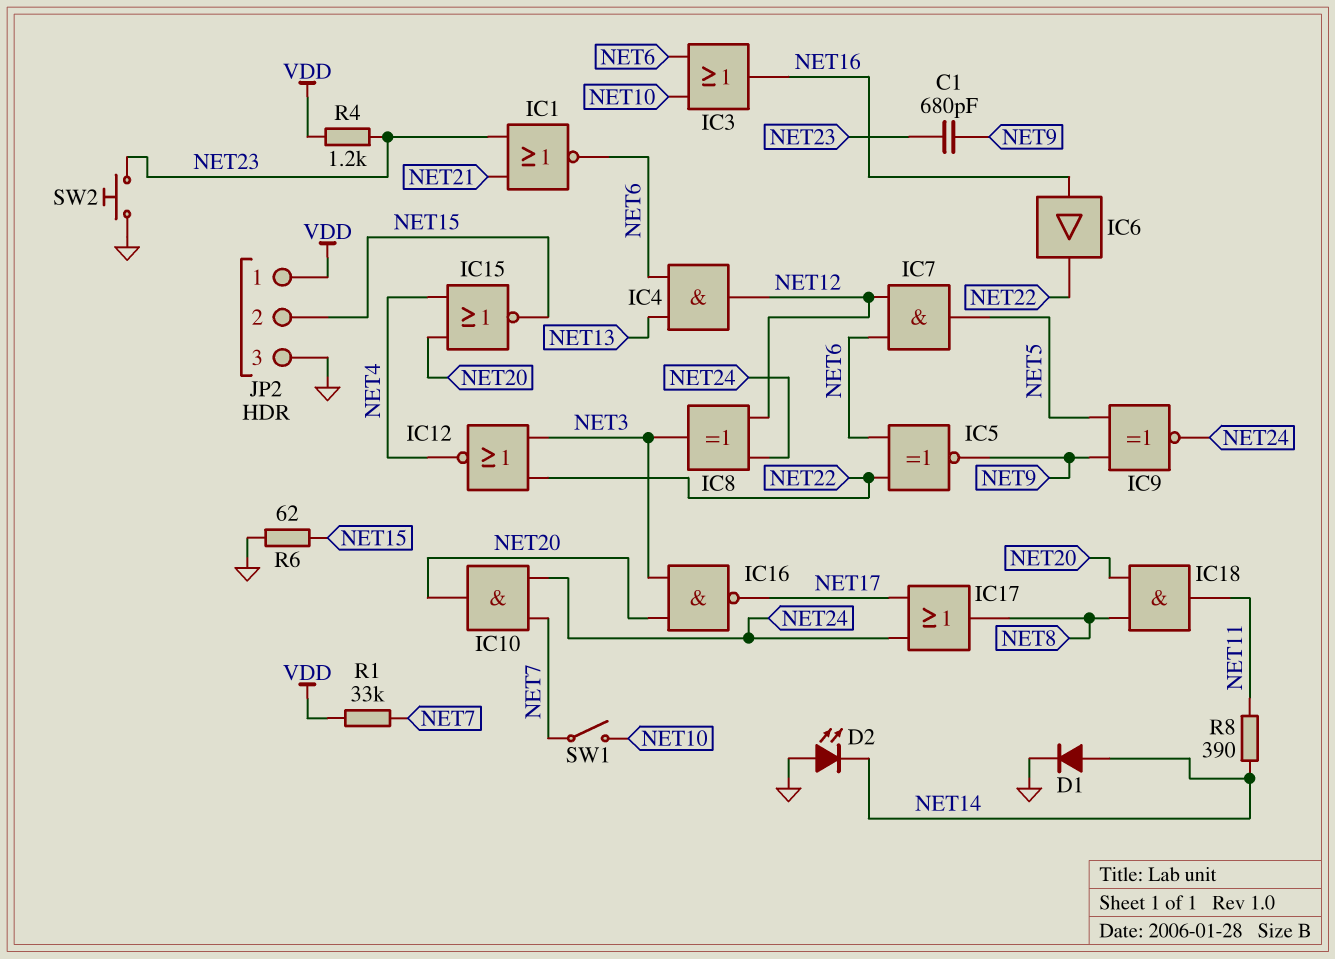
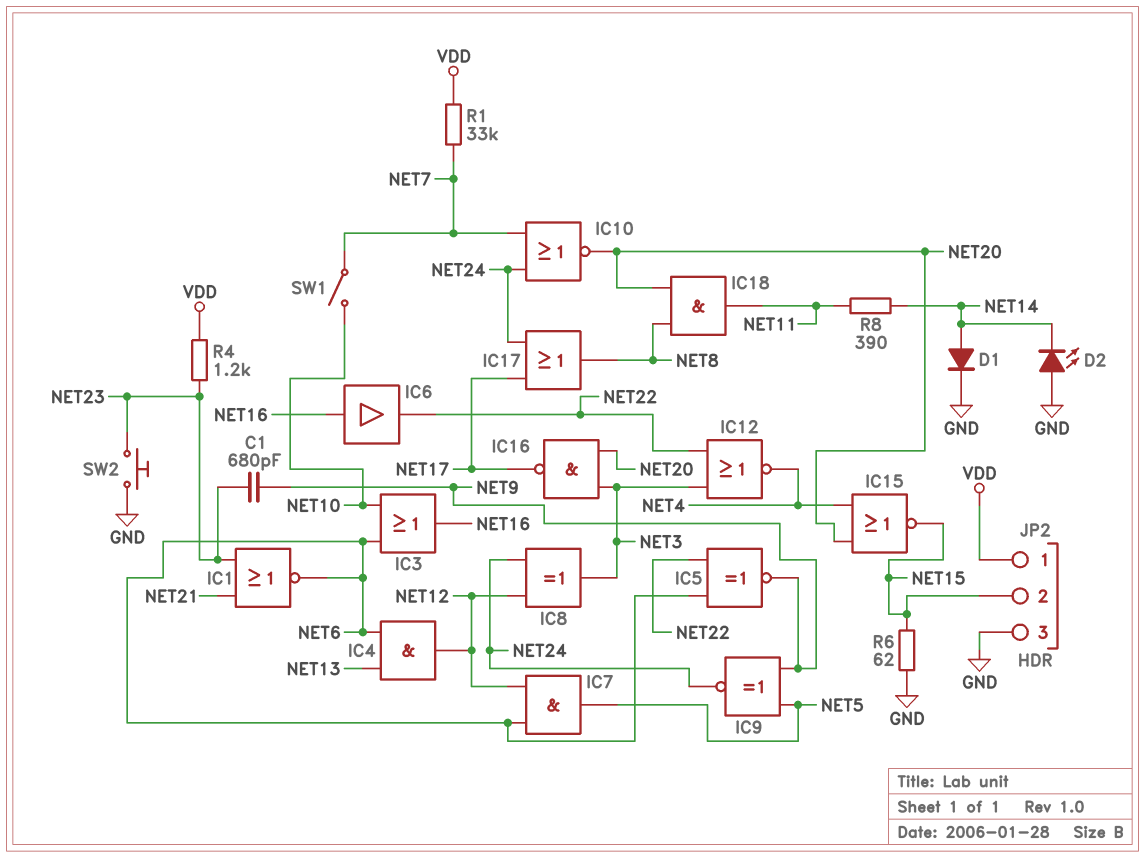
IC10: AND (in NET7, in NET24, out NET20) -> NOR (in NET7, in NET24, out NET20)

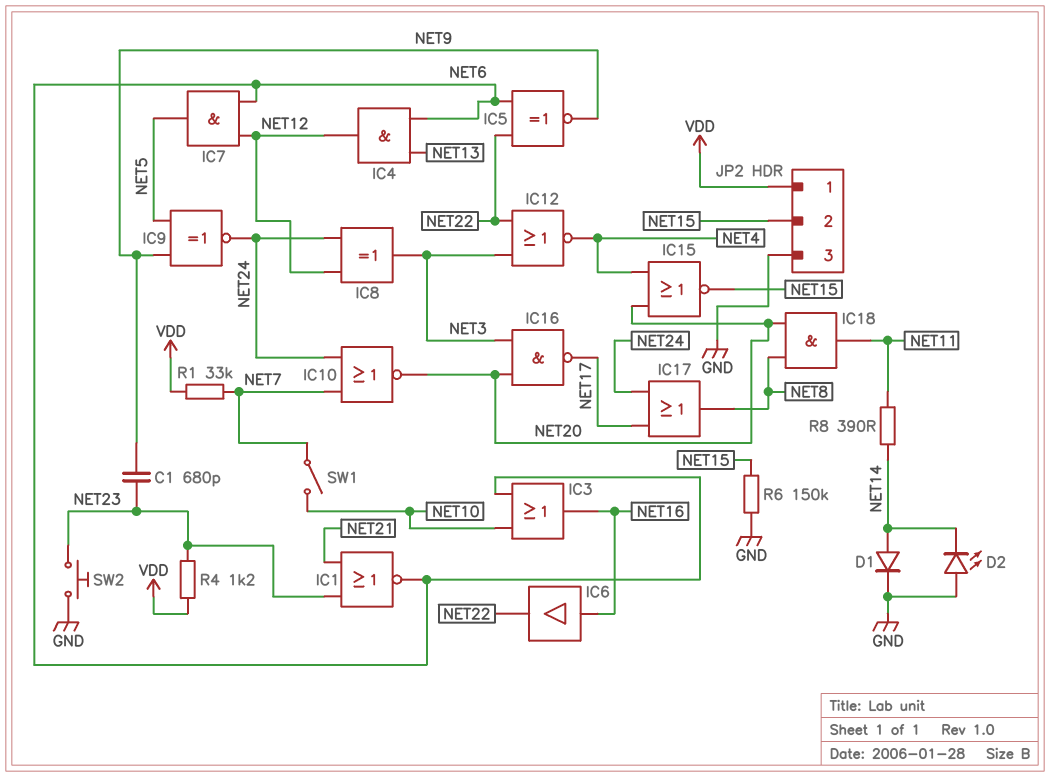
R6: 62 (GND, NET15) -> 150k (GND, NET15)

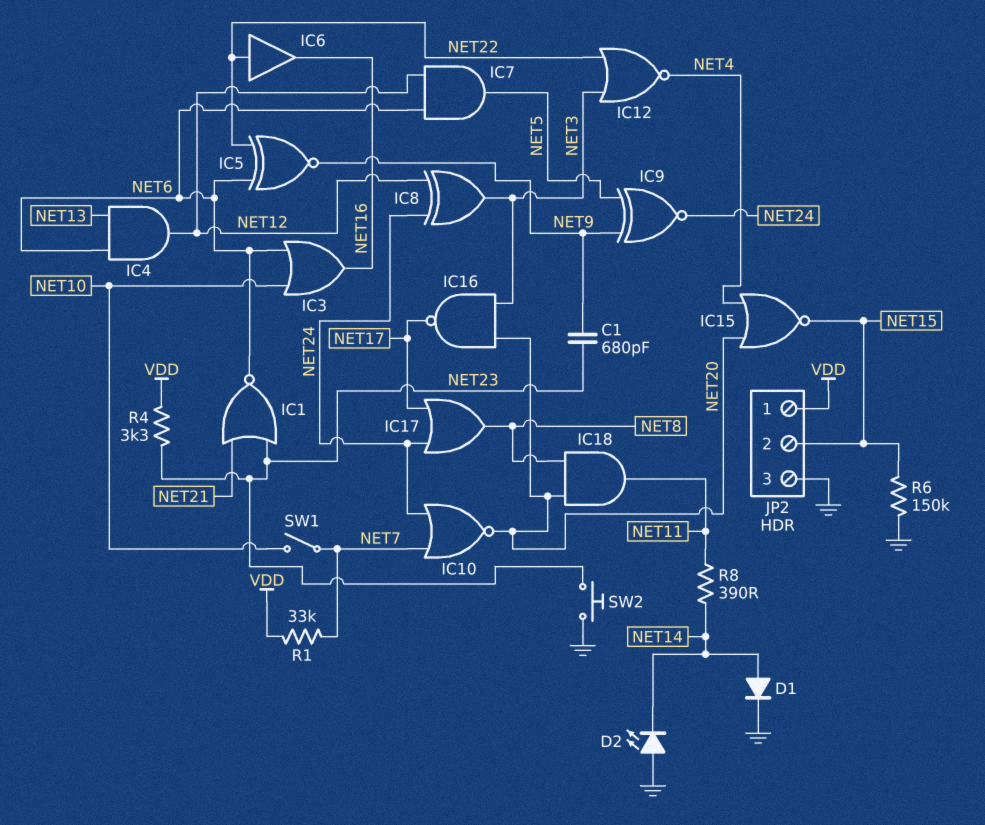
IC6: buffer (in NET16, out NET22) -> buffer (in NET22, out NET16)
R4: 1.2k (NET23, VDD) -> 3.3k (NET23, VDD)

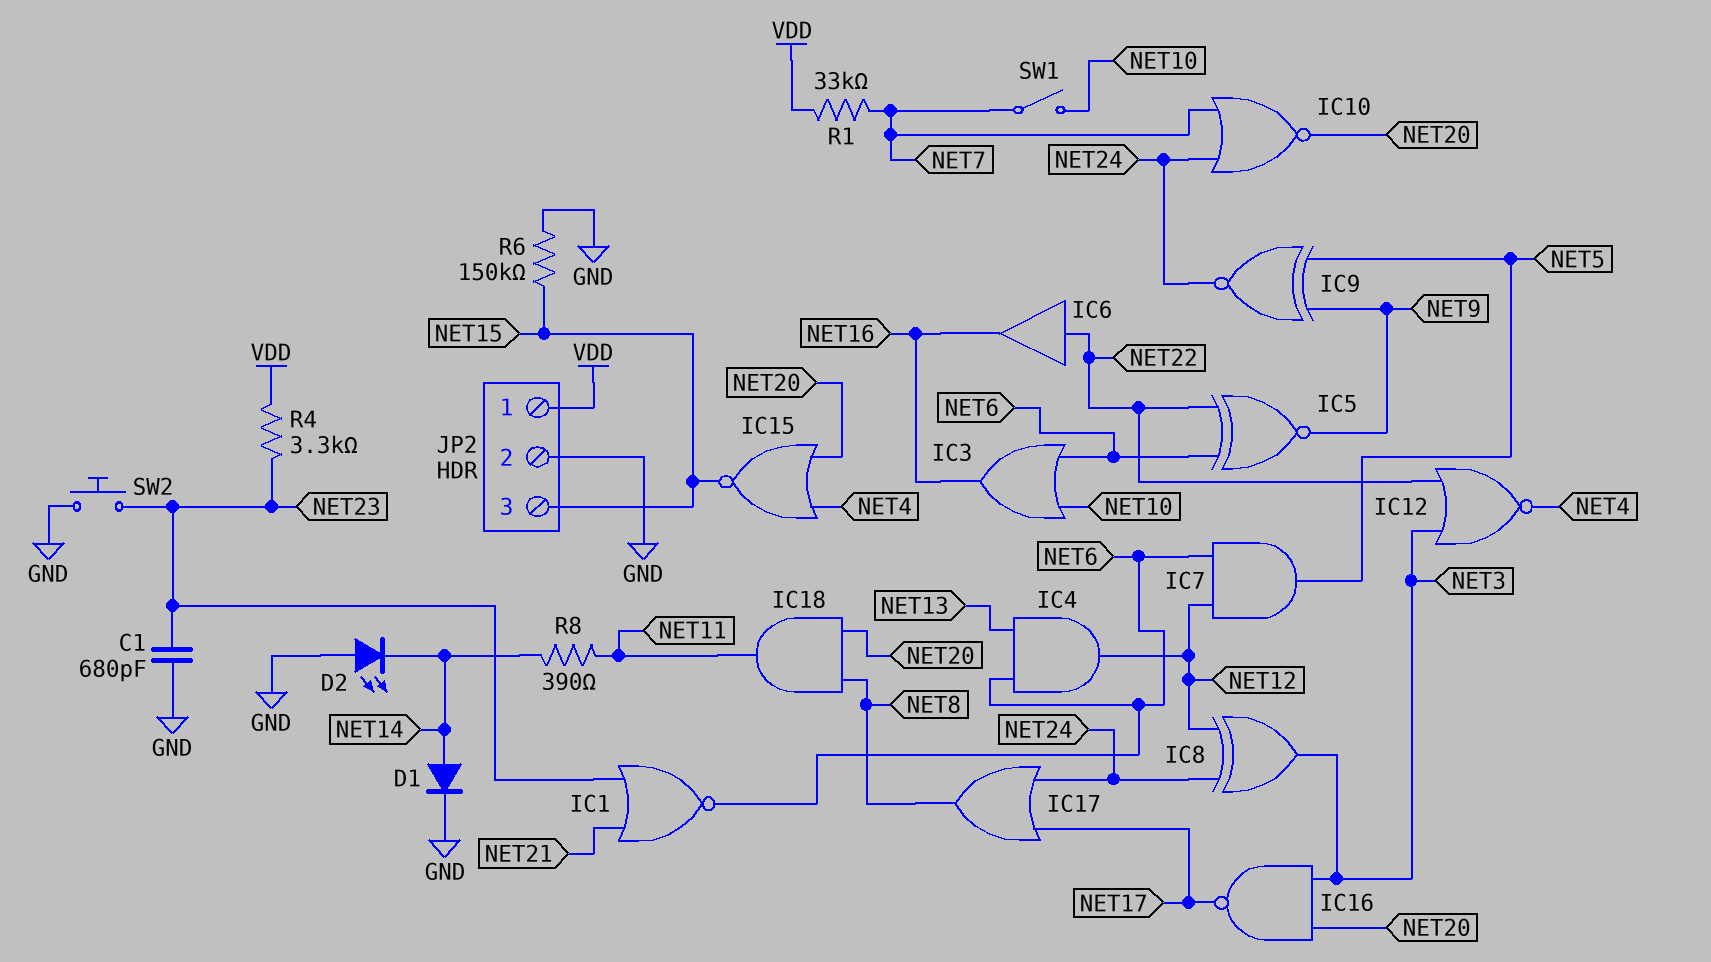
C1: 680pF (NET9, NET23) -> 680pF (GND, NET23)
JP2 pin 2: NET15 -> GND
JP2 pin 3: GND -> NET15

